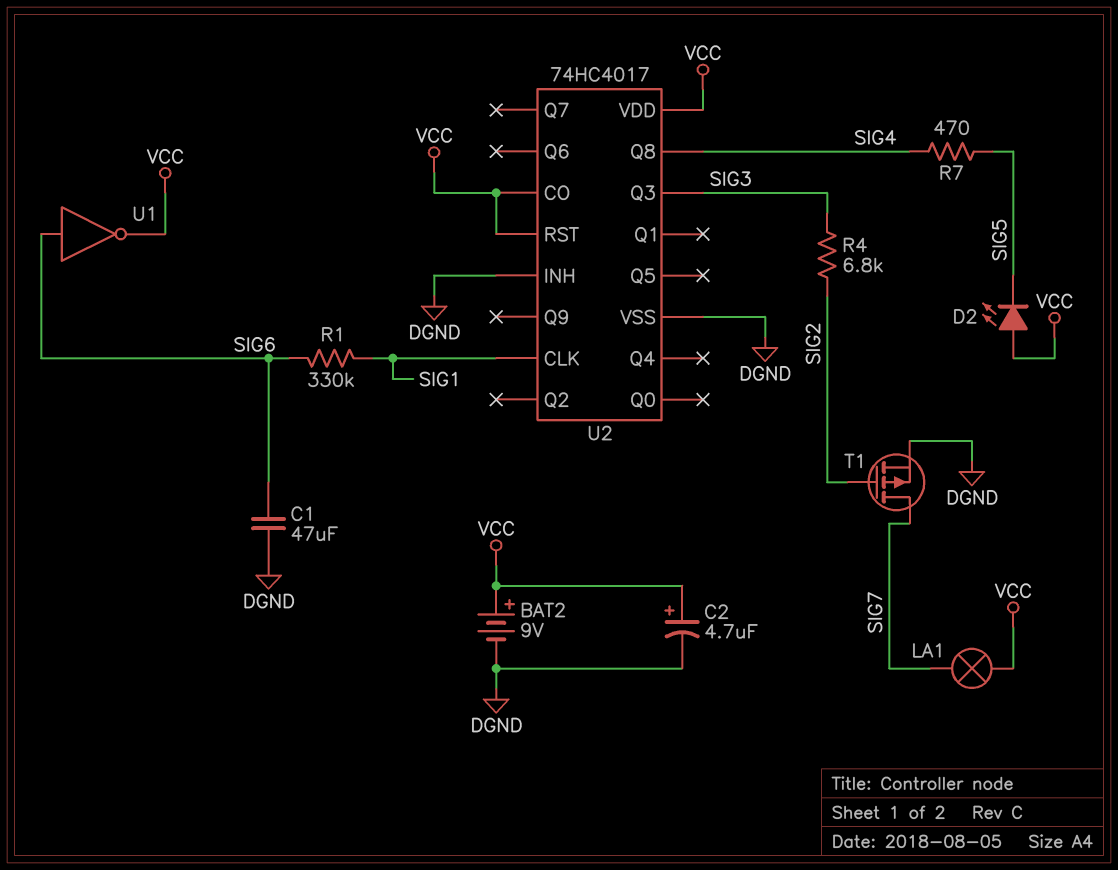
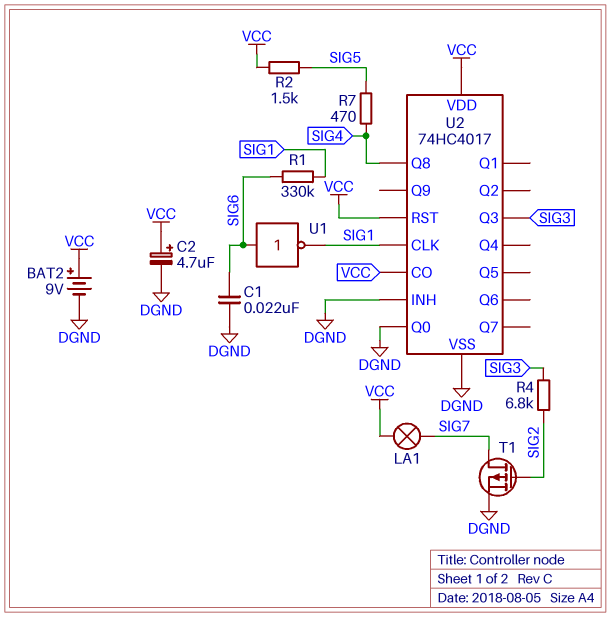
C1: 47uF (DGND, SIG6) -> 22nF (DGND, SIG6)
D2: LED (A VCC, K SIG5) -> none
R2: none -> 1.5k (SIG5, VCC)
U1: NOT (in SIG6, out VCC) -> NOT (in SIG6, out SIG1)
U2 pin Q0: none -> DGND

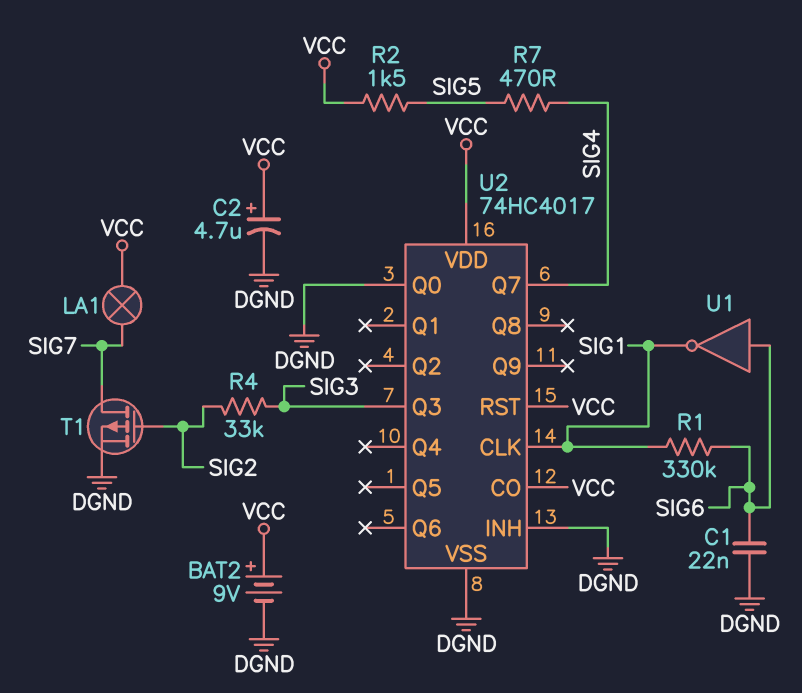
R4: 6.8k (SIG2, SIG3) -> 33k (SIG2, SIG3)
U2 pin Q7: none -> SIG4
U2 pin Q8: SIG4 -> none

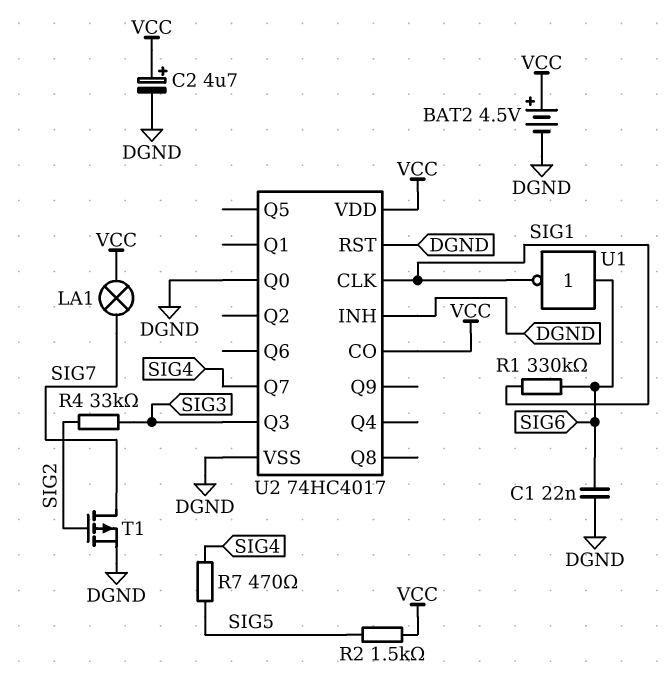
BAT2: 9V (plus VCC, minus DGND) -> 4.5V (plus VCC, minus DGND)
U2 pin RST: VCC -> DGND

